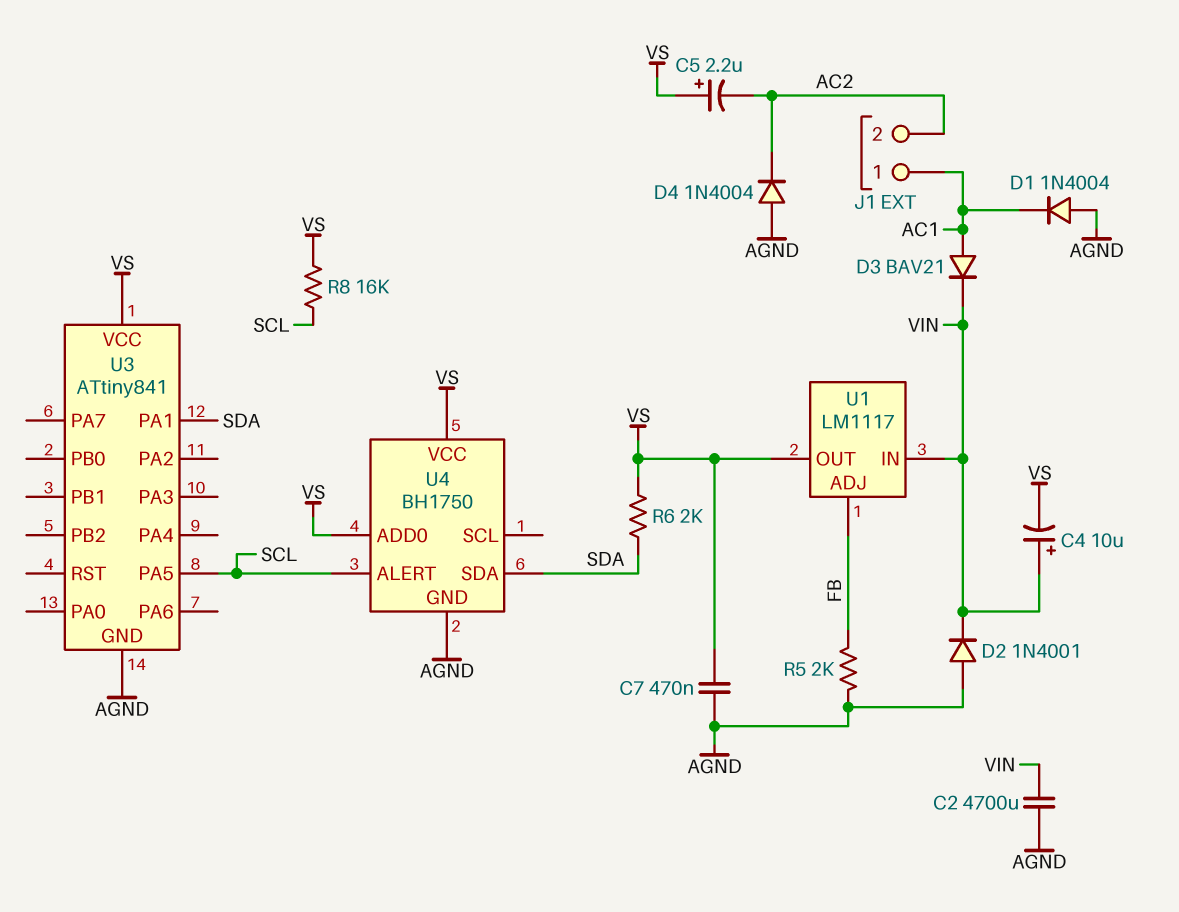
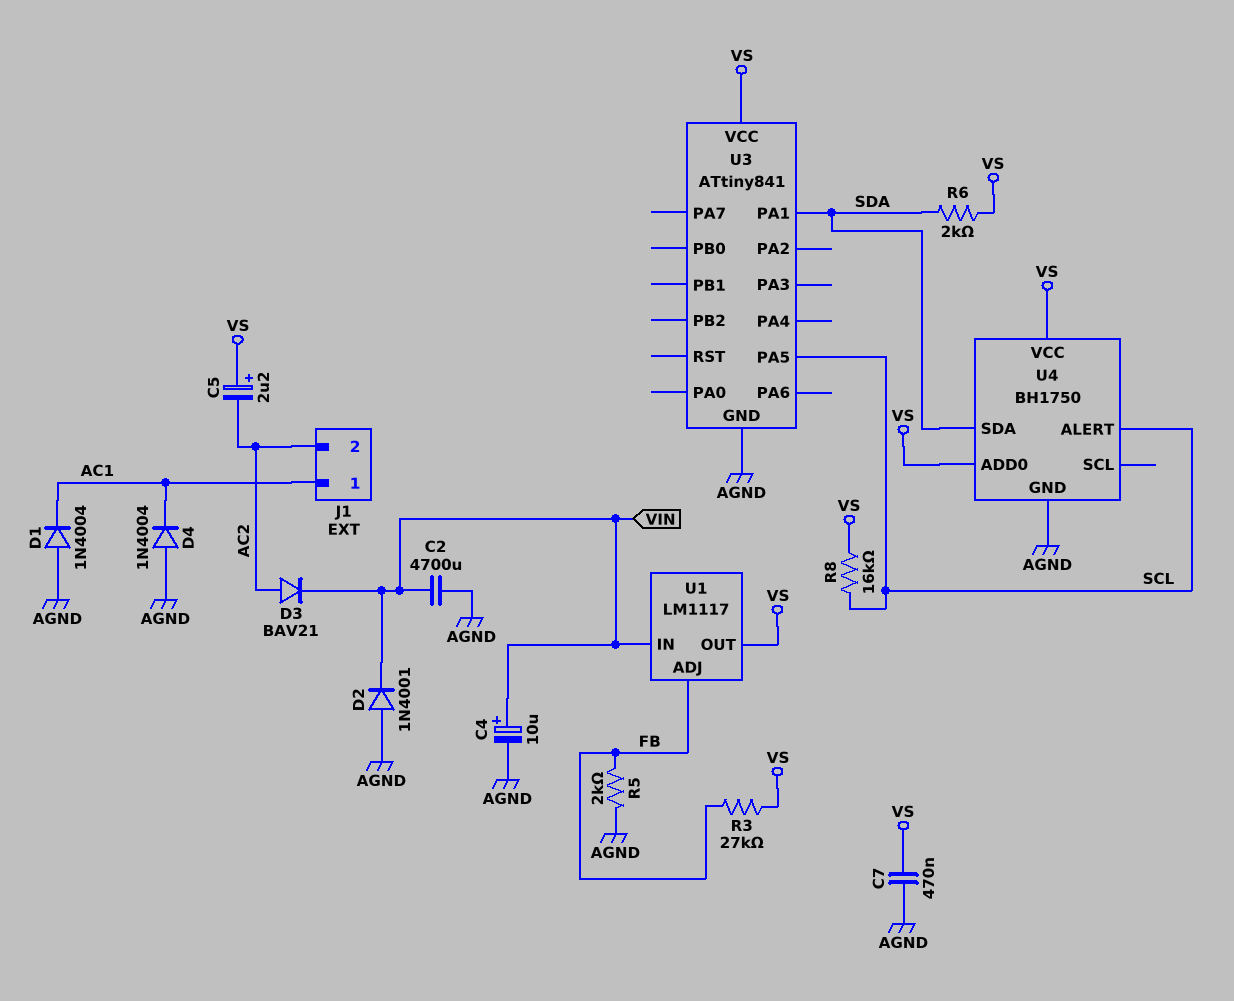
C4: 10uF (plus VIN, minus VS) -> 10uF (plus VIN, minus AGND)
D3: diode BAV21 (A AC1, K VIN) -> diode BAV21 (A AC2, K VIN)
D4: diode 1N4004 (A AGND, K AC2) -> diode 1N4004 (A AGND, K AC1)
R3: none -> 27k (FB, VS)

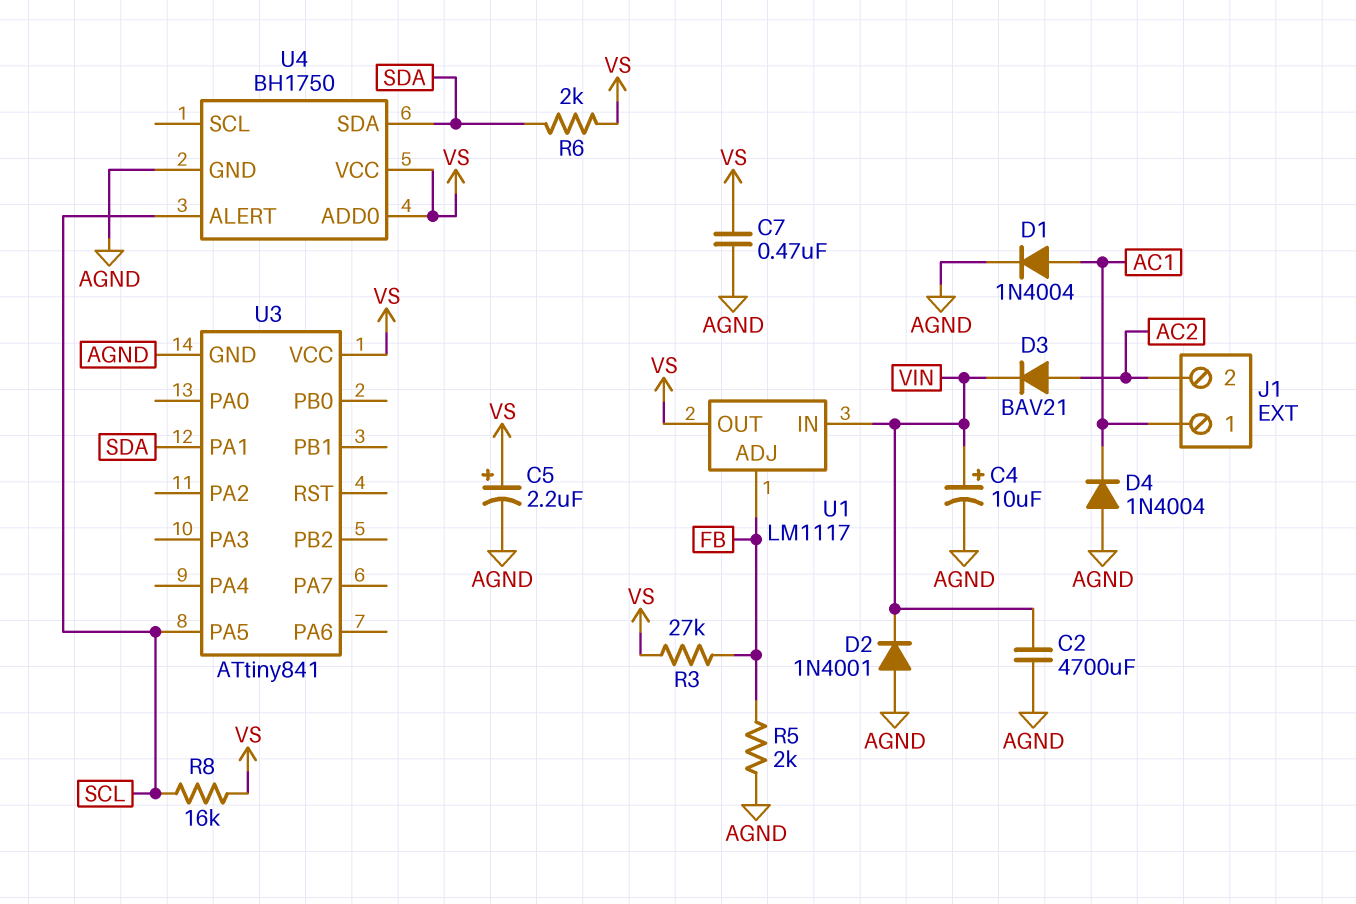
C5: 2.2uF (plus VS, minus AC2) -> 2.2uF (plus VS, minus AGND)
D1: diode 1N4004 (A AGND, K AC1) -> diode 1N4004 (A AC1, K AGND)

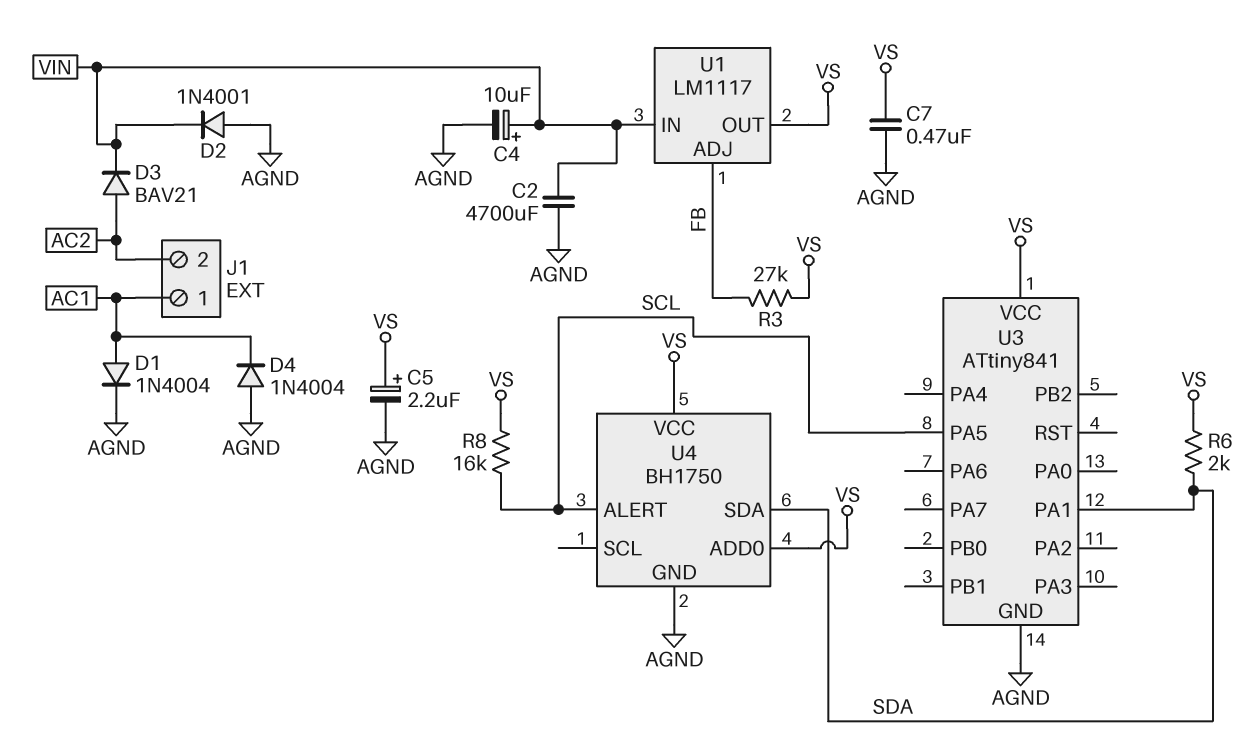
R5: 2k (AGND, FB) -> none

